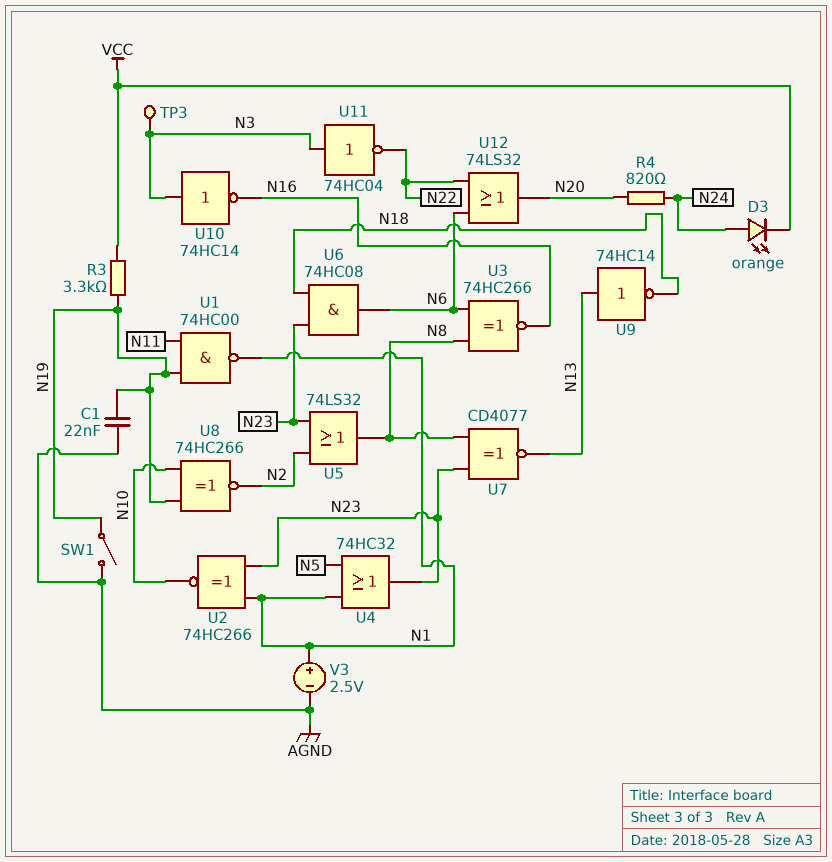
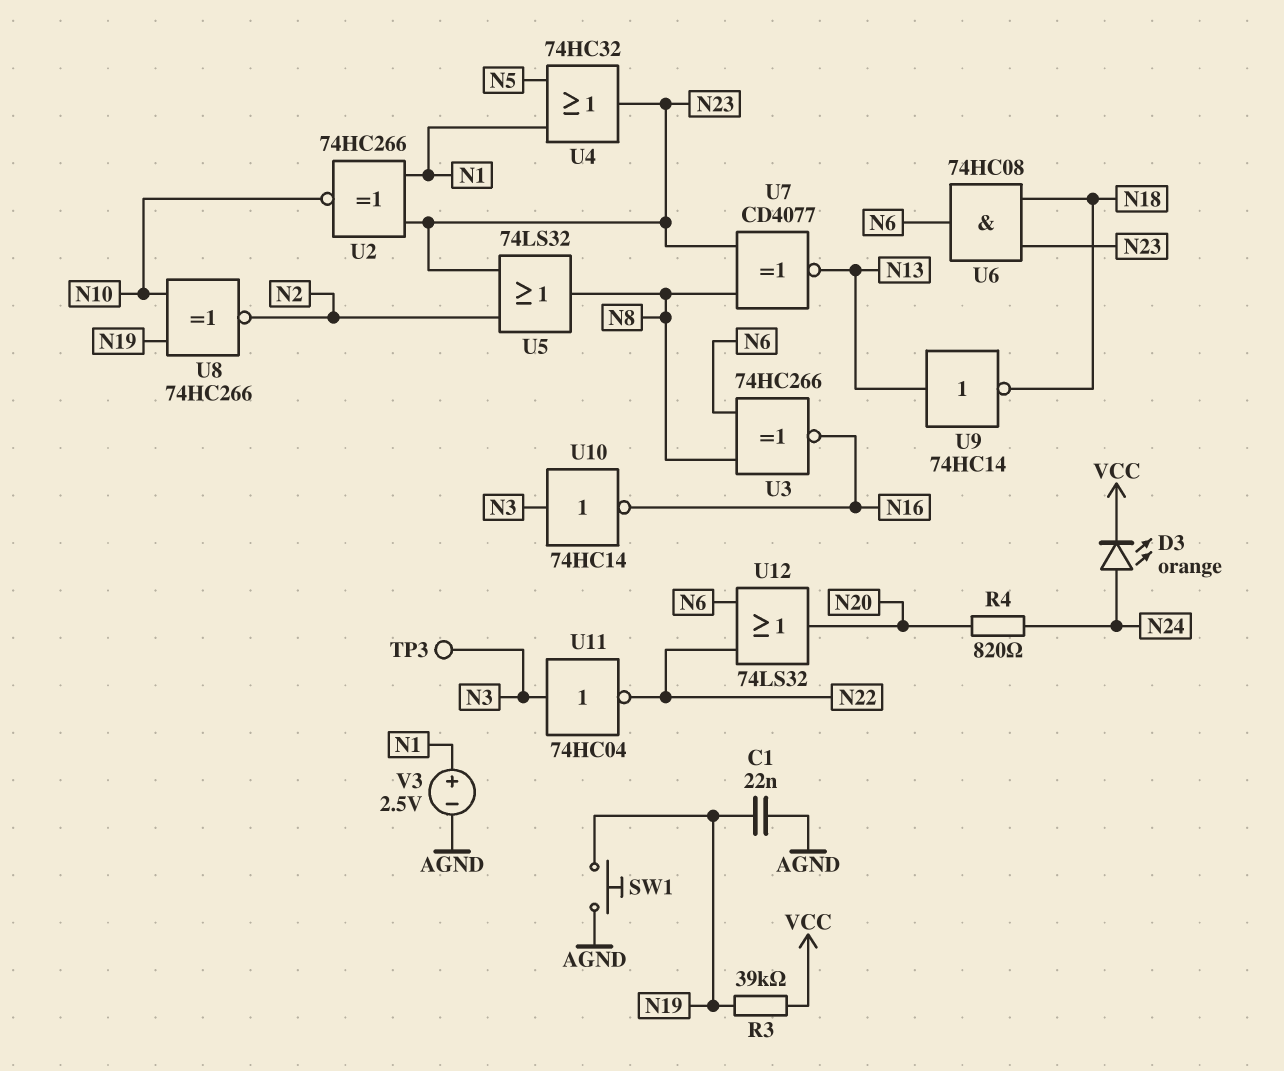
R3: 3.3k (N19, VCC) -> 39k (N19, VCC)
SW1: switch (AGND, N19) -> button (AGND, N19)
U1: NAND 74HC00 (in N11, in N19, out N1) -> none

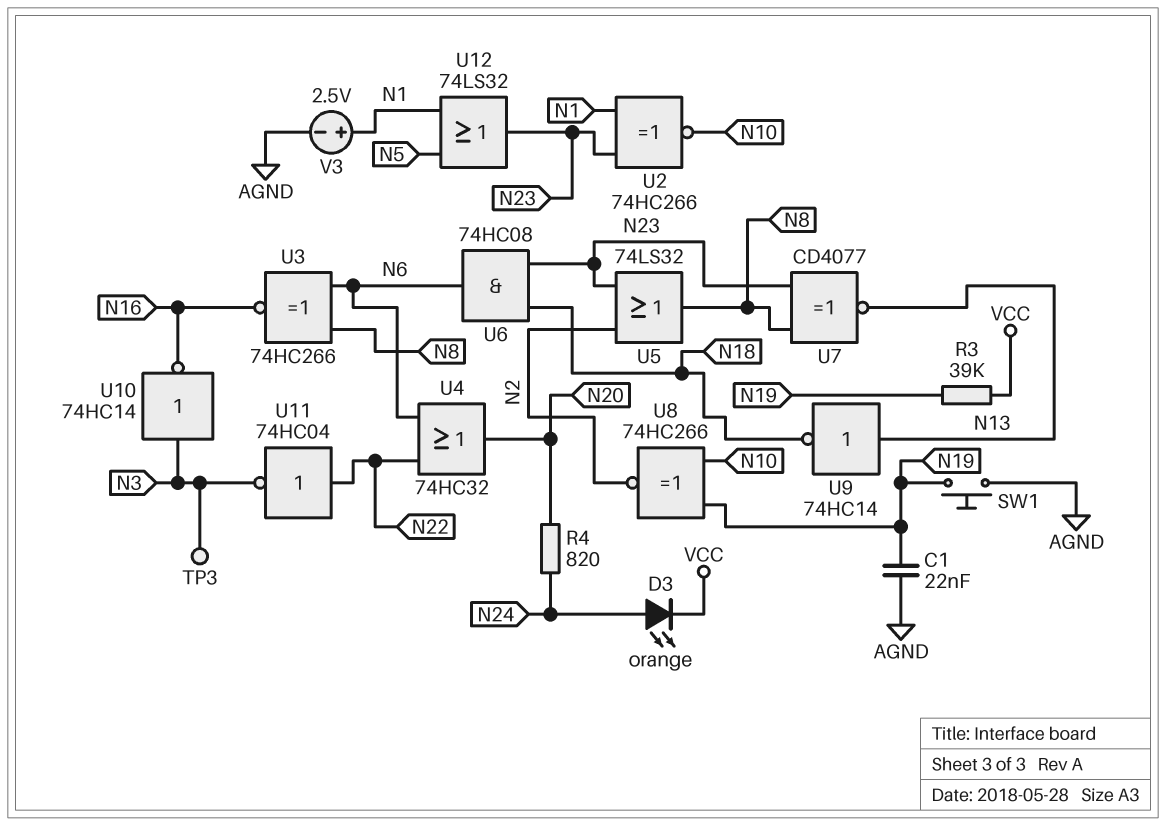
U4: OR 74HC32 (in N1, in N5, out N23) -> OR 74HC32 (in N6, in N22, out N20)
U11: NOT 74HC04 (in N3, out N22) -> NOT 74HC04 (in N22, out N3)
U12: OR 74LS32 (in N6, in N22, out N20) -> OR 74LS32 (in N1, in N5, out N23)

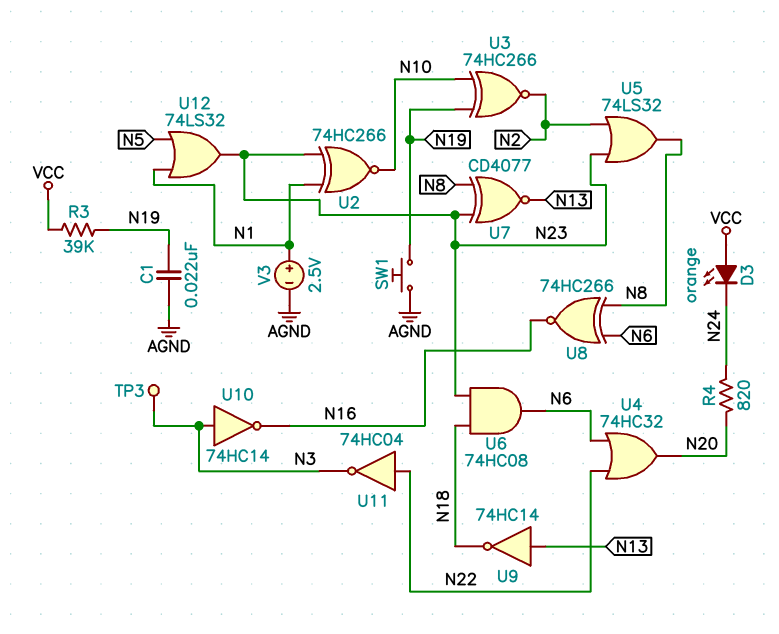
D3: LED orange (A N24, K VCC) -> LED orange (A VCC, K N24)
U3: XNOR 74HC266 (in N6, in N8, out N16) -> XNOR 74HC266 (in N10, in N19, out N2)
U8: XNOR 74HC266 (in N10, in N19, out N2) -> XNOR 74HC266 (in N6, in N8, out N16)

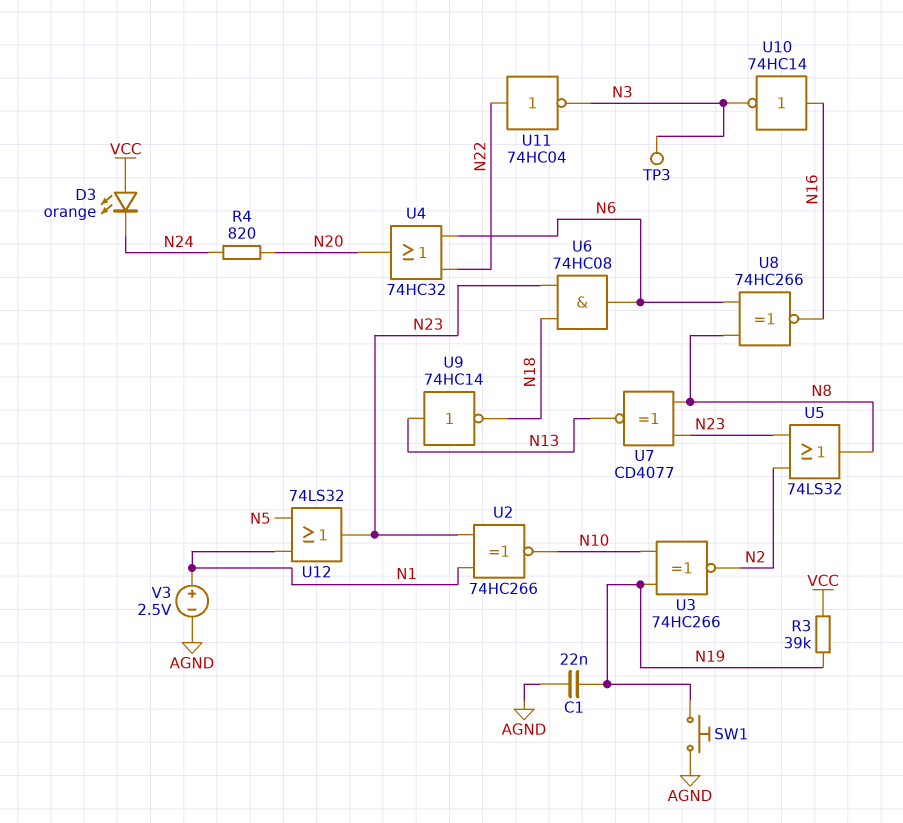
U10: NOT 74HC14 (in N3, out N16) -> NOT 74HC14 (in N16, out N3)

